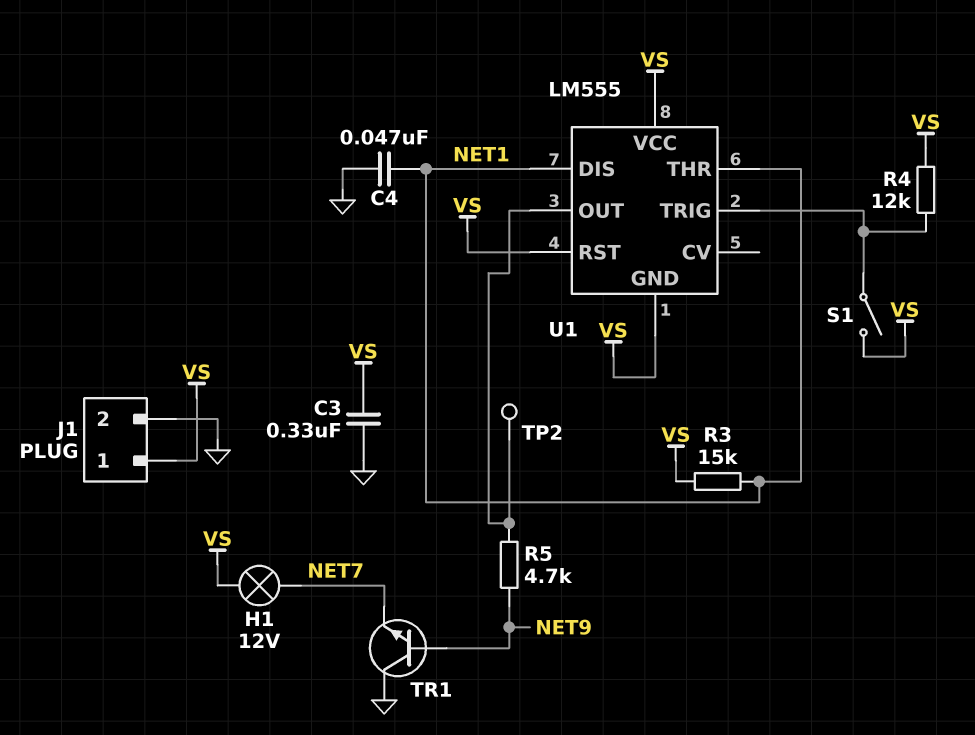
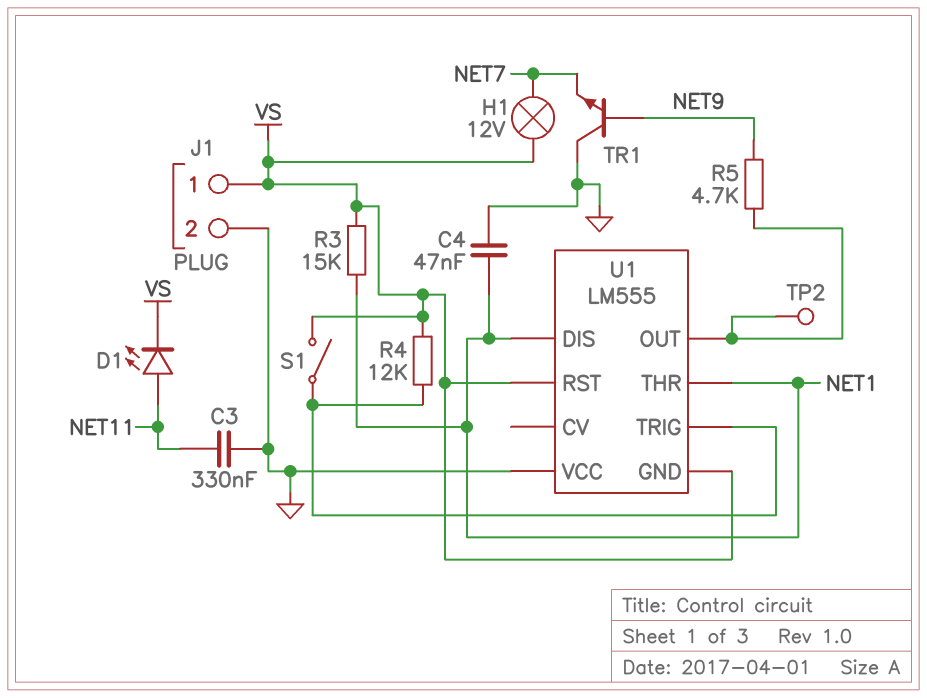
C3: 330nF (GND, VS) -> 330nF (GND, NET11)
D1: none -> LED (A NET11, K VS)
U1 pin VCC: VS -> GND

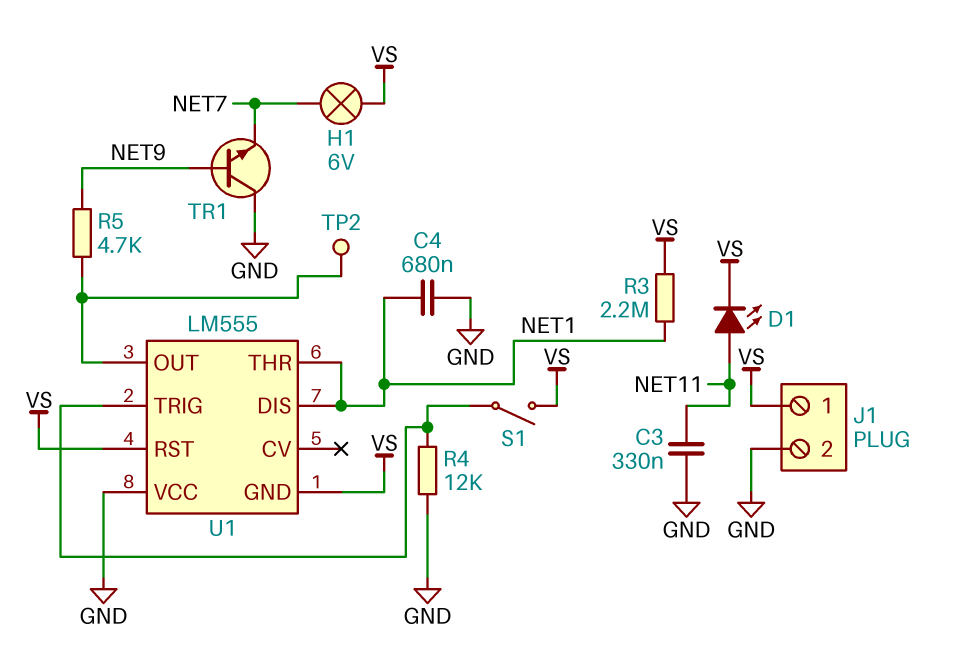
C4: 47nF (GND, NET1) -> 680nF (GND, NET1)
H1: lamp 12V (NET7, VS) -> lamp 6V (NET7, VS)
R3: 15k (NET1, VS) -> 2.2M (NET1, VS)
R4: 12k (U1/TRIG, VS) -> 12k (GND, U1/TRIG)

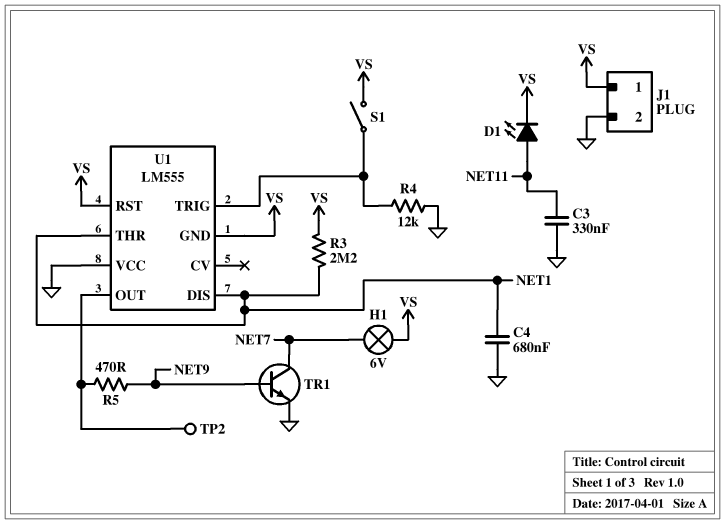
R5: 4.7k (NET9, U1/OUT) -> 470 (NET9, U1/OUT)
TR1: NPN (B NET9, C GND, E NET7) -> NPN (B NET9, C NET7, E GND)

